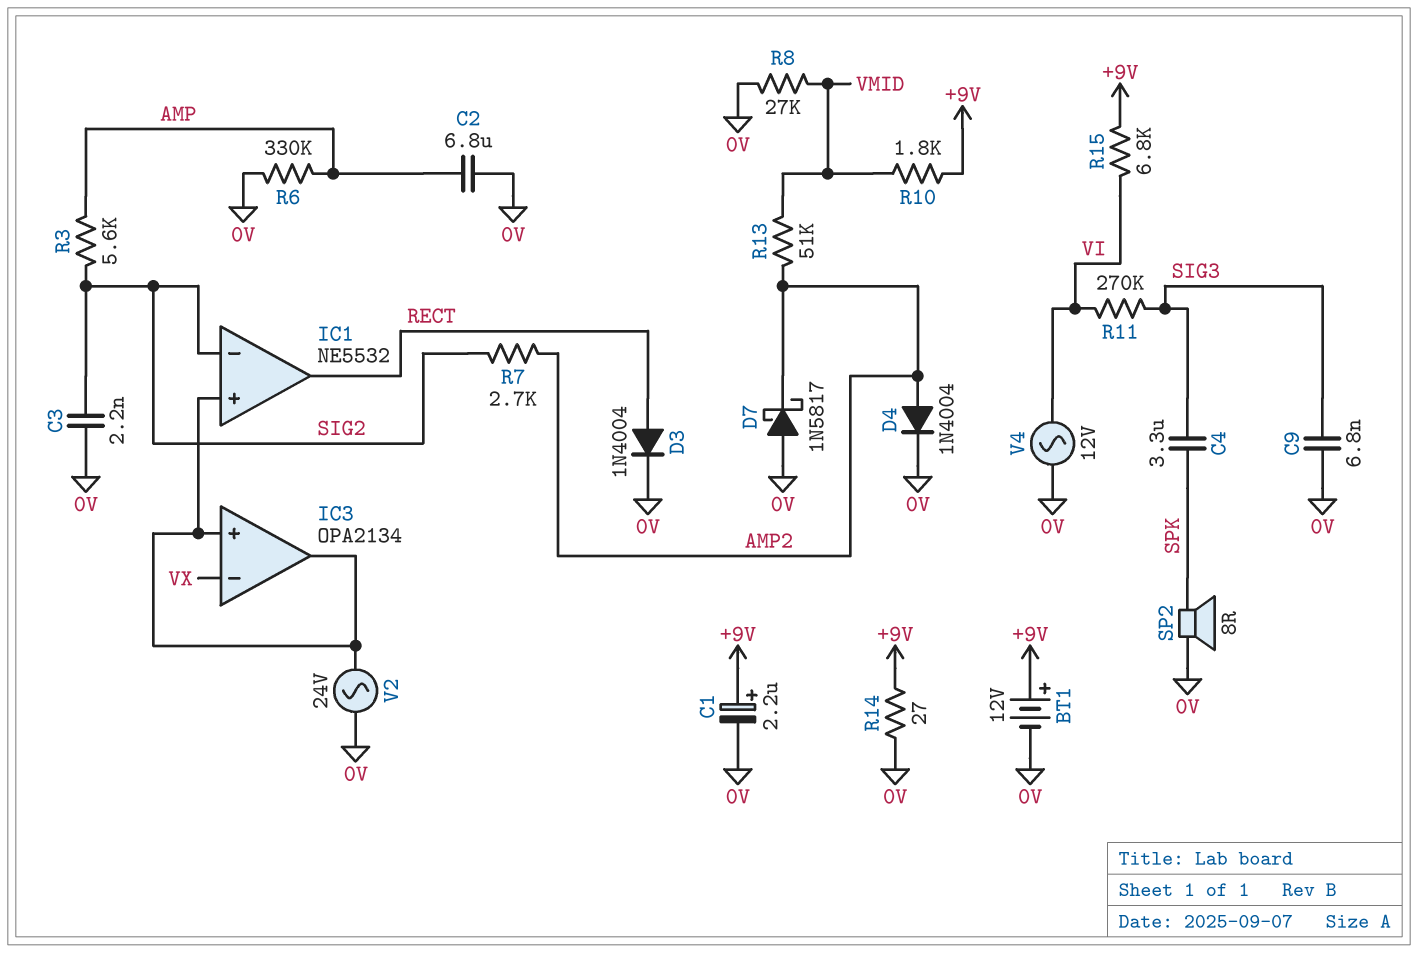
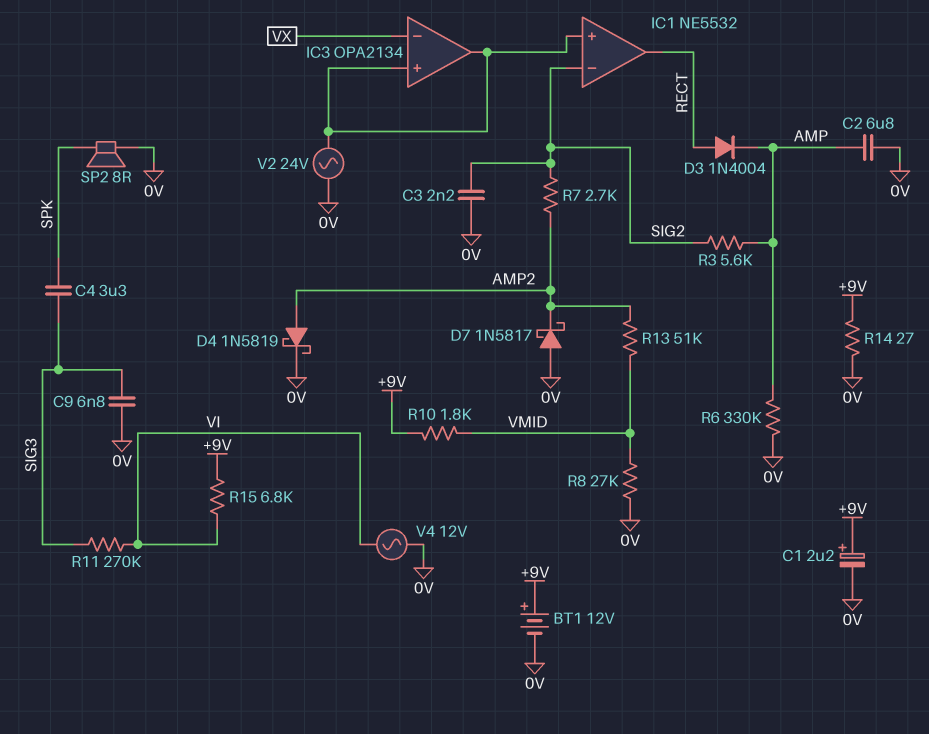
D3: diode 1N4004 (A RECT, K 0V) -> diode 1N4004 (A RECT, K AMP)
D4: diode 1N4004 (A AMP2, K 0V) -> schottky 1N5819 (A AMP2, K 0V)

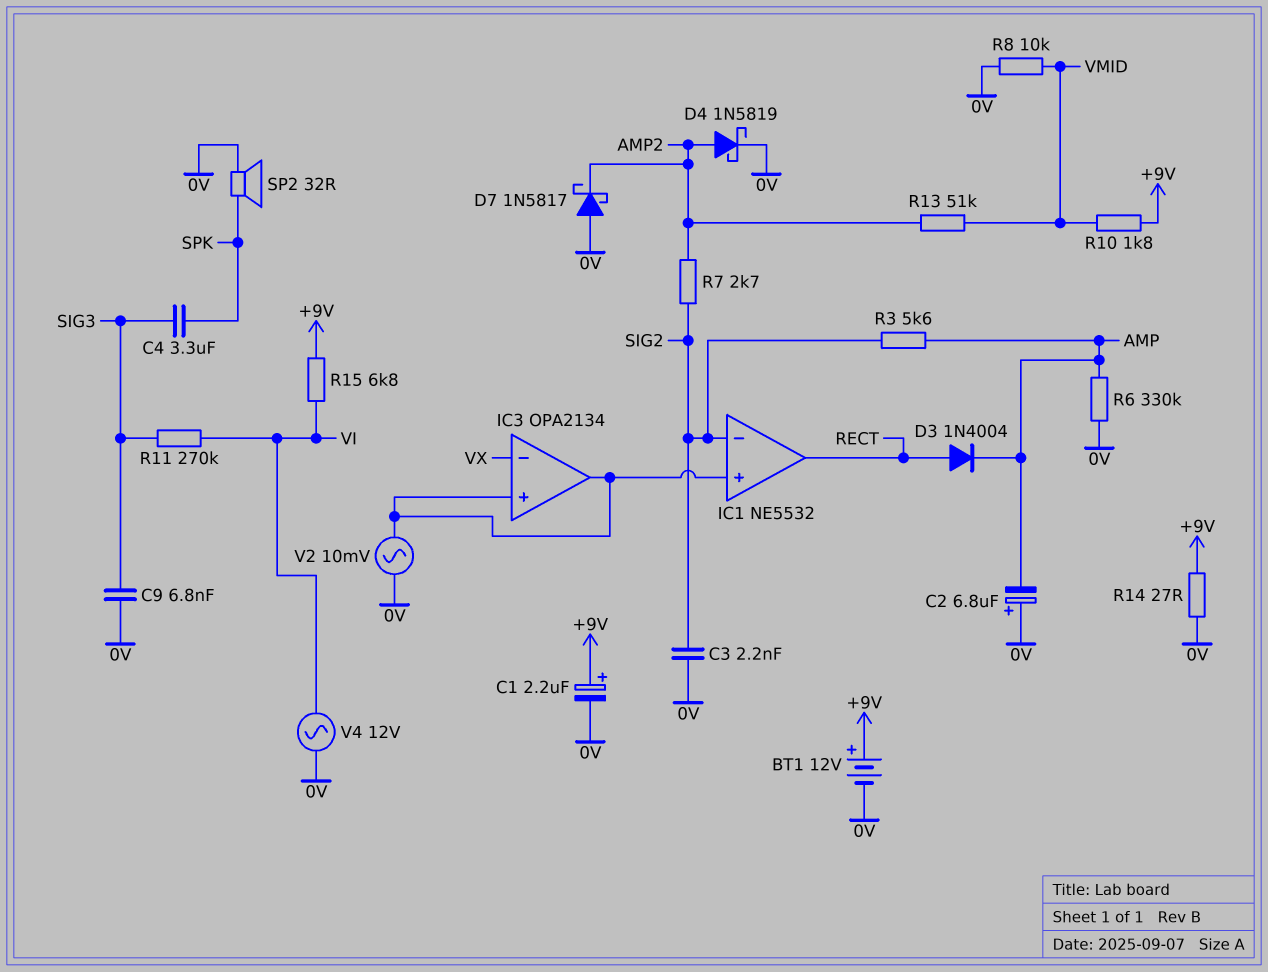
C2: 6.8uF (0V, AMP) -> 6.8uF (plus 0V, minus AMP)
R8: 27k (0V, VMID) -> 10k (0V, VMID)
SP2: speaker 8R (0V, SPK) -> speaker 32R (0V, SPK)
V2: AC 24V (0V, IC1/in+) -> AC 10mV (0V, IC1/in+)

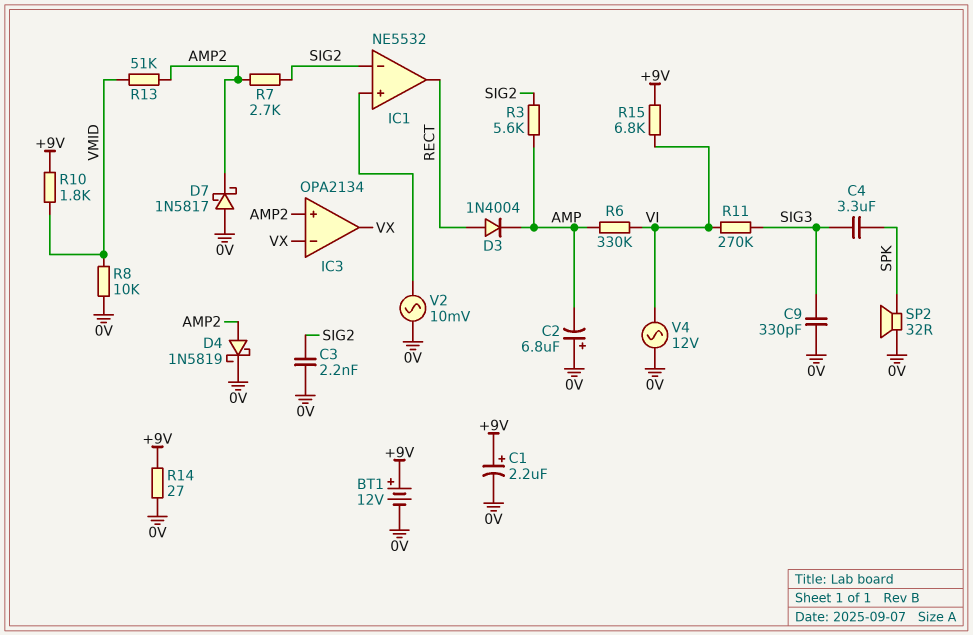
C9: 6.8nF (0V, SIG3) -> 330pF (0V, SIG3)
IC3 pin in+: IC1/in+ -> AMP2
IC3 pin out: IC1/in+ -> VX
R6: 330k (0V, AMP) -> 330k (AMP, VI)

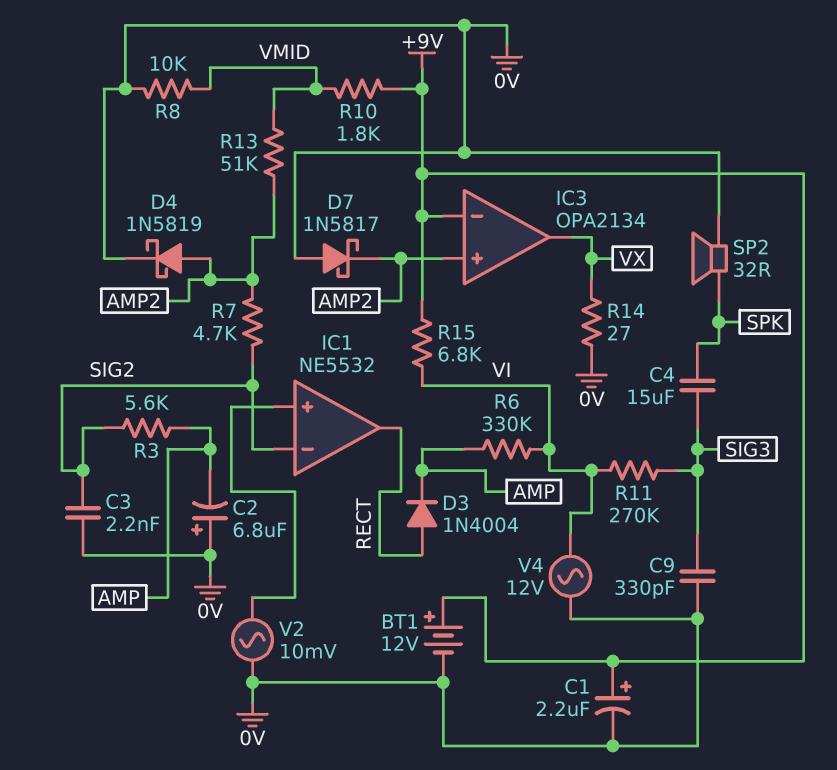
C4: 3.3uF (SIG3, SPK) -> 15uF (SIG3, SPK)
IC3 pin in-: VX -> +9V
R7: 2.7k (AMP2, SIG2) -> 4.7k (AMP2, SIG2)
R14: 27 (+9V, 0V) -> 27 (0V, VX)

